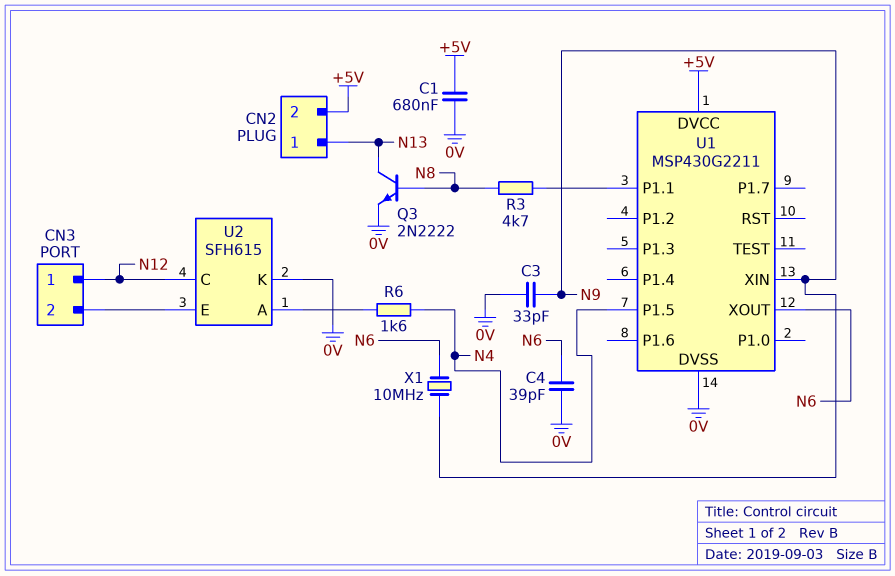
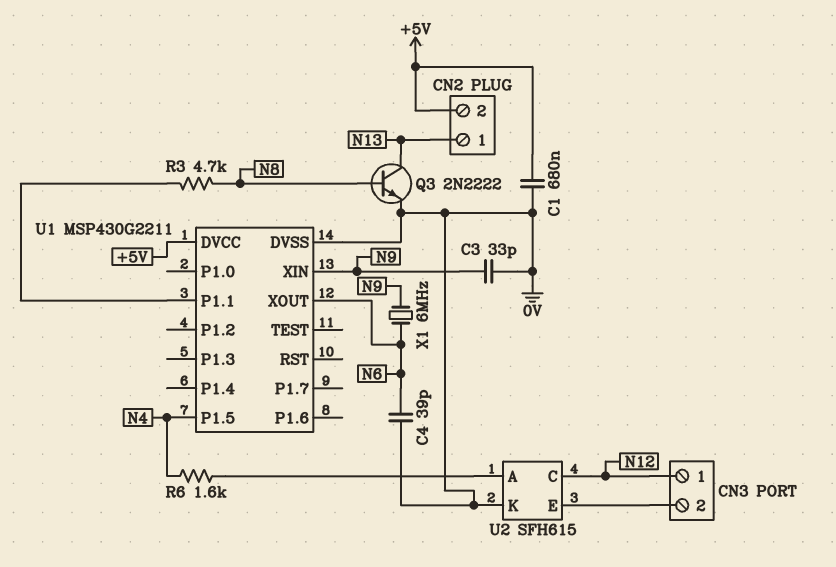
X1: 10MHz (N6, N9) -> 6MHz (N6, N9)

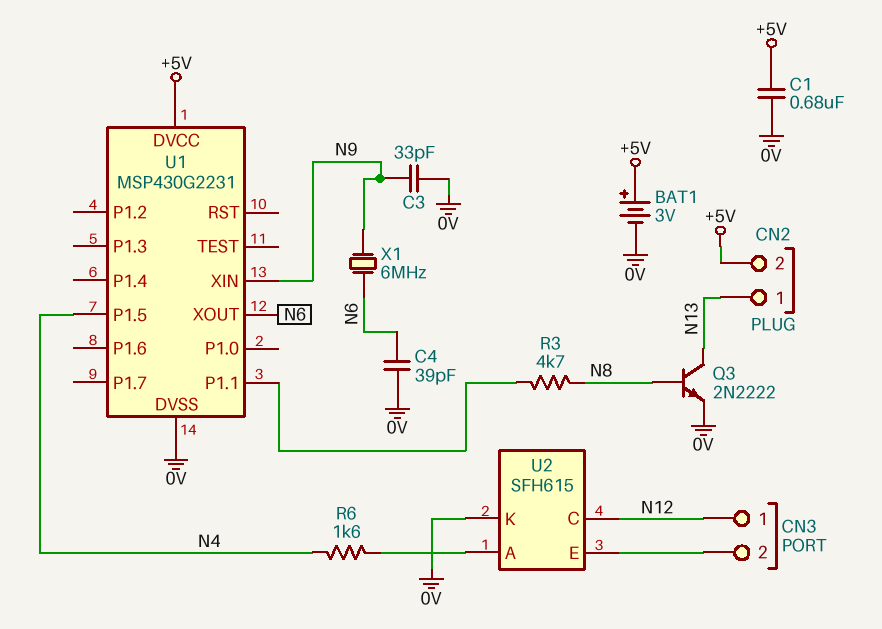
BAT1: none -> 3V (plus +5V, minus 0V)
U1: MSP430G2211 -> MSP430G2231

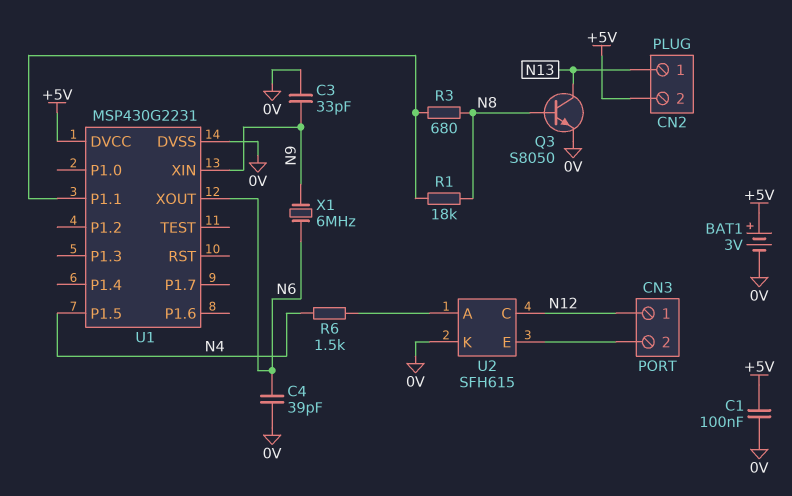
C1: 680nF (+5V, 0V) -> 100nF (+5V, 0V)
Q3: NPN 2N2222 (B N8, C N13, E 0V) -> NPN S8050 (B N8, C N13, E 0V)
R1: none -> 18k (N8, U1/P1.1)
R3: 4.7k (N8, U1/P1.1) -> 680 (N8, U1/P1.1)
R6: 1.6k (N4, U2/A) -> 1.5k (N4, U2/A)

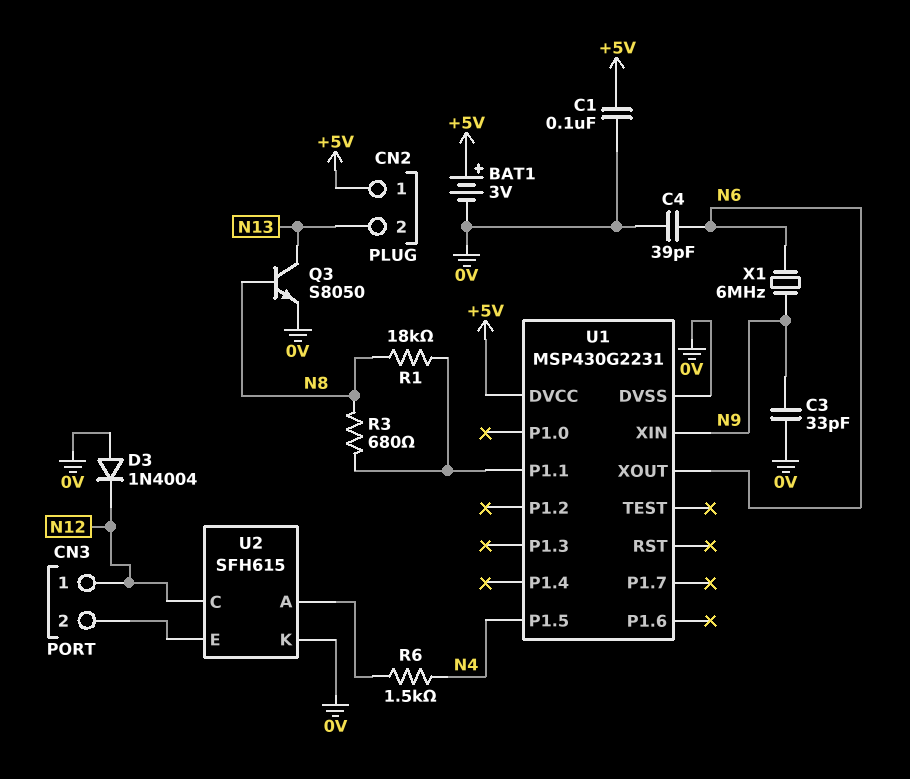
CN2 pin 1: N13 -> +5V
CN2 pin 2: +5V -> N13
D3: none -> diode 1N4004 (A 0V, K N12)

